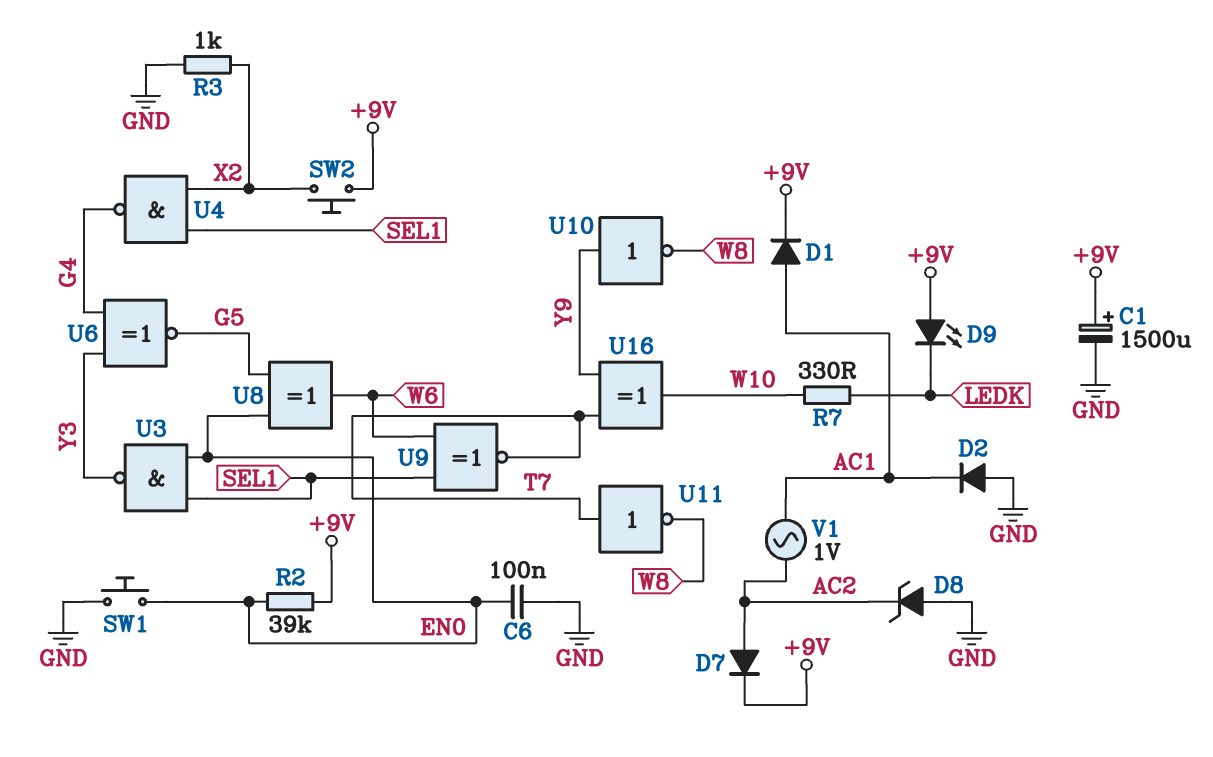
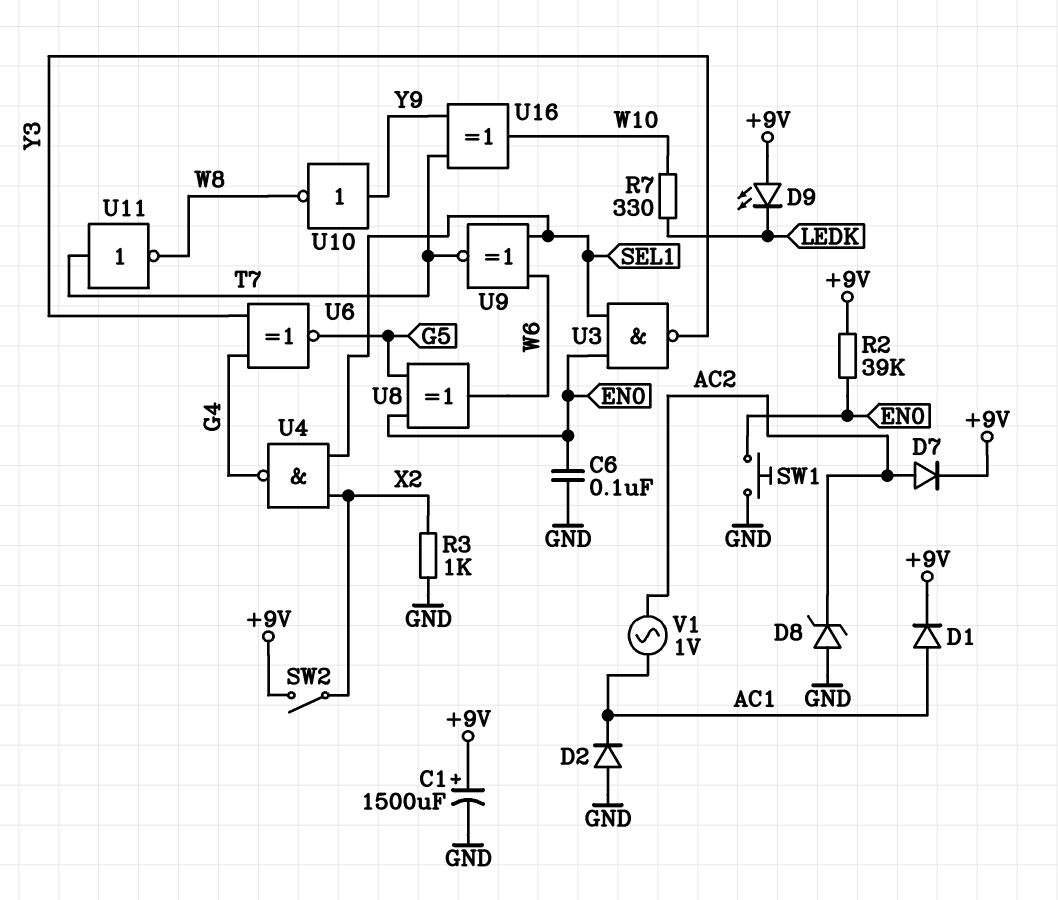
SW2: button (+9V, X2) -> switch (+9V, X2)

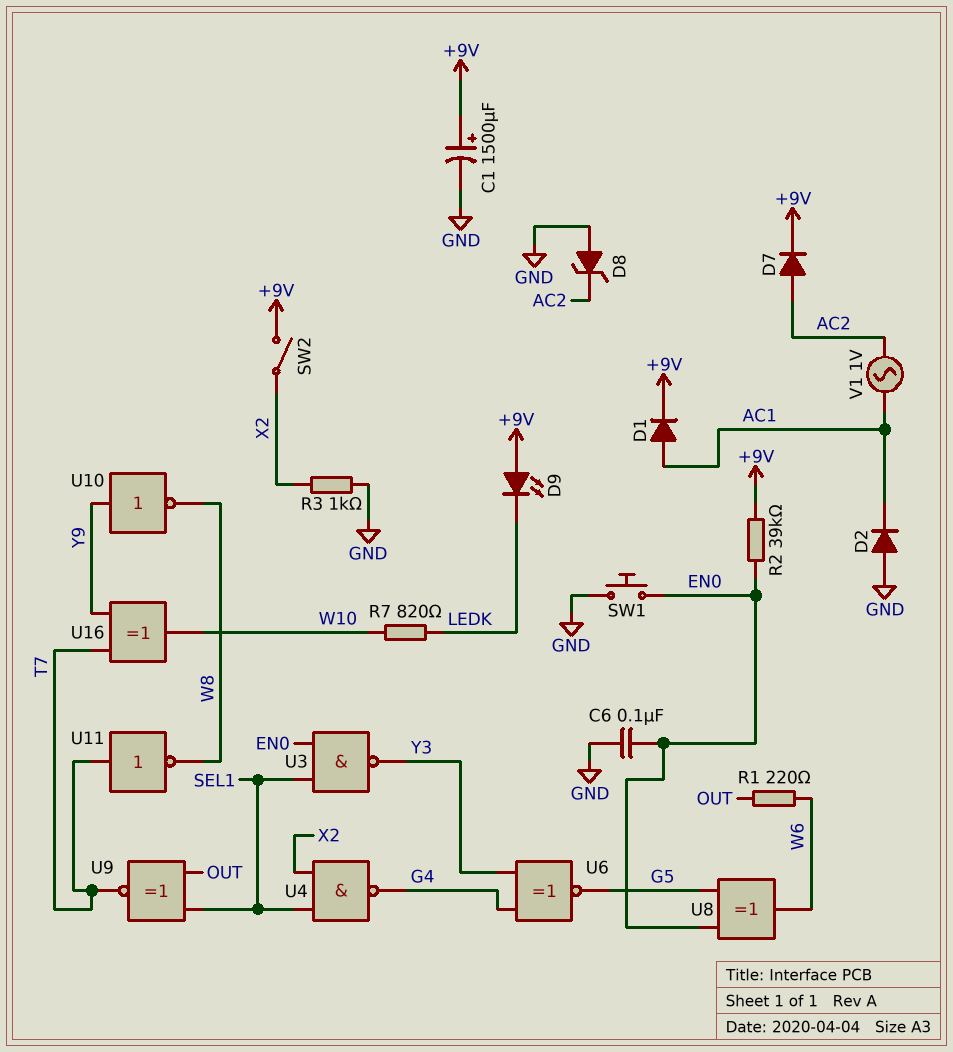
R1: none -> 220 (OUT, W6)
R7: 330 (LEDK, W10) -> 820 (LEDK, W10)
U9: XNOR (in SEL1, in W6, out T7) -> XNOR (in OUT, in SEL1, out T7)

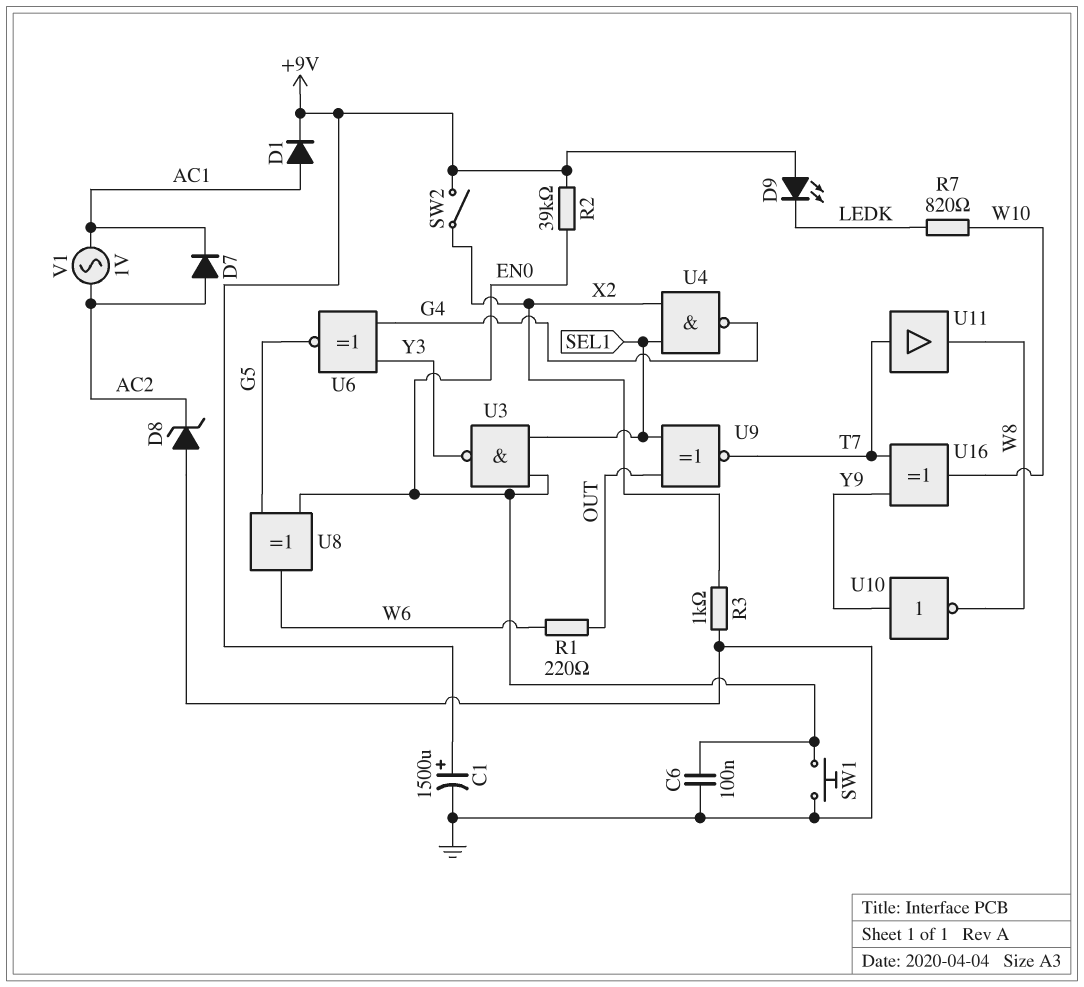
D2: diode (A GND, K AC1) -> none
D7: diode (A AC2, K +9V) -> diode (A AC2, K AC1)
U11: NOT (in T7, out W8) -> buffer (in T7, out W8)

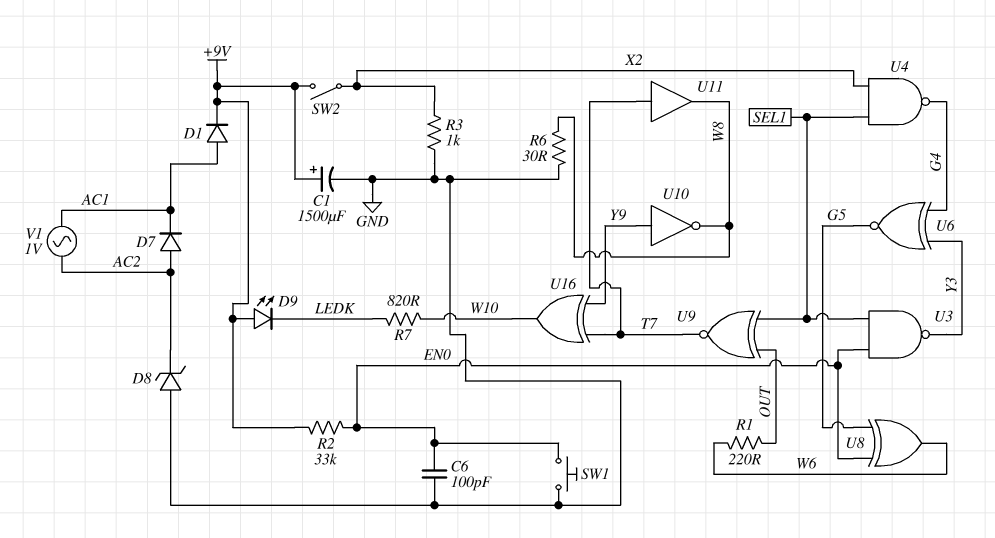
C6: 100nF (EN0, GND) -> 100pF (EN0, GND)
R2: 39k (+9V, EN0) -> 33k (+9V, EN0)
R6: none -> 30 (GND, W8)

